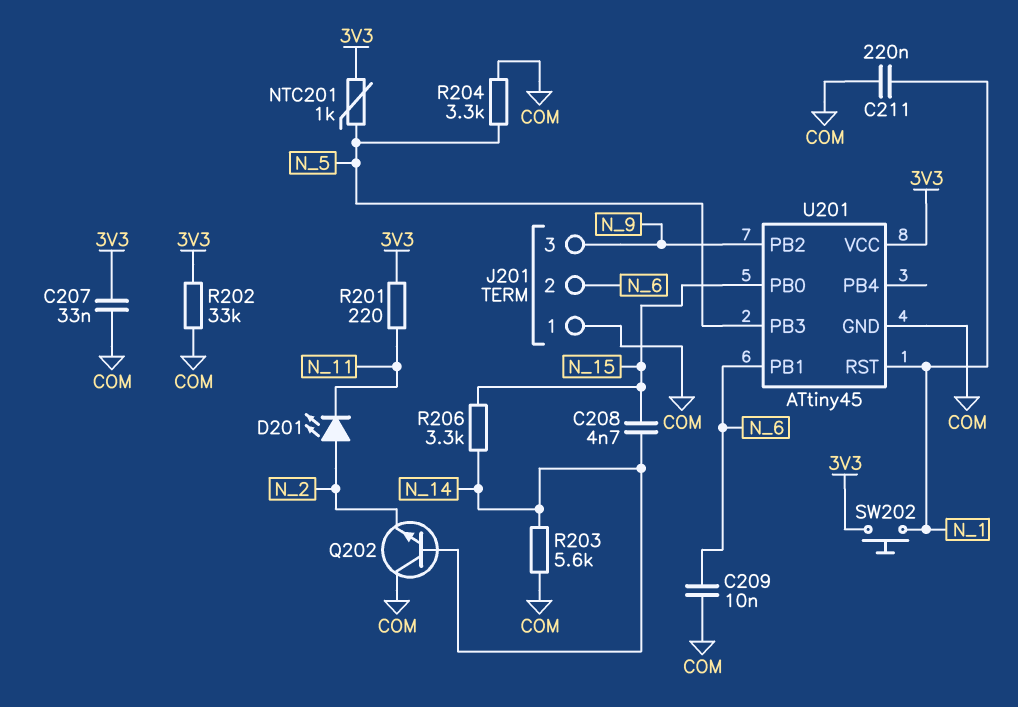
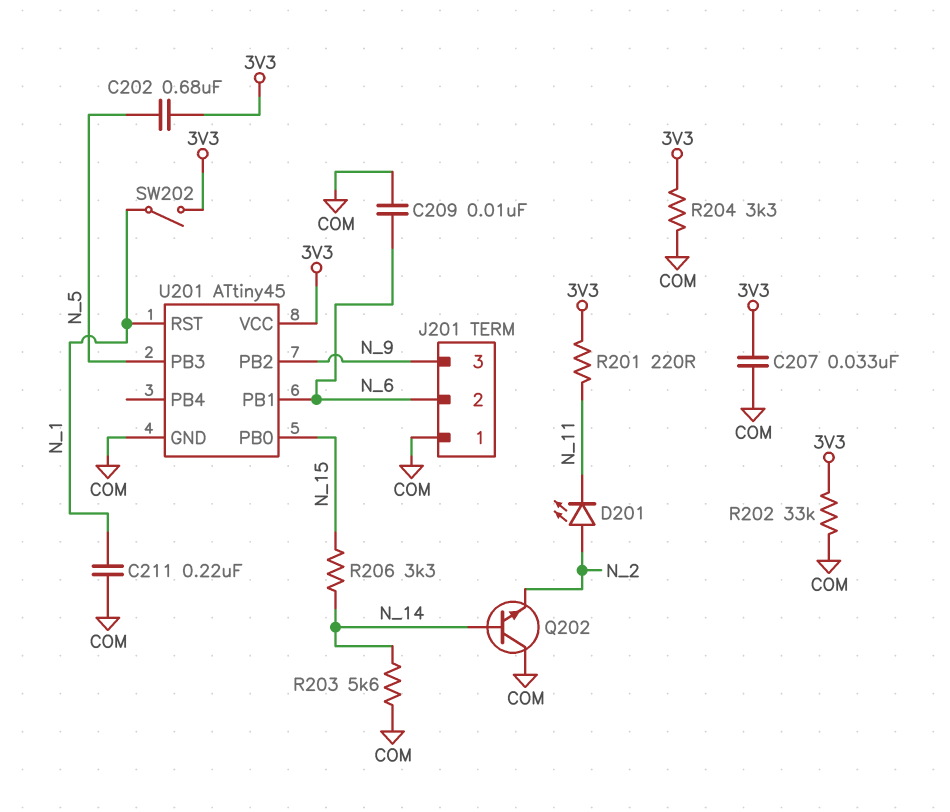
C202: none -> 680nF (3V3, N_5)
C208: 4.7nF (N_14, N_15) -> none
NTC201: 1k (3V3, N_5) -> none
R204: 3.3k (COM, N_5) -> 3.3k (3V3, COM)
SW202: button (3V3, N_1) -> switch (3V3, N_1)

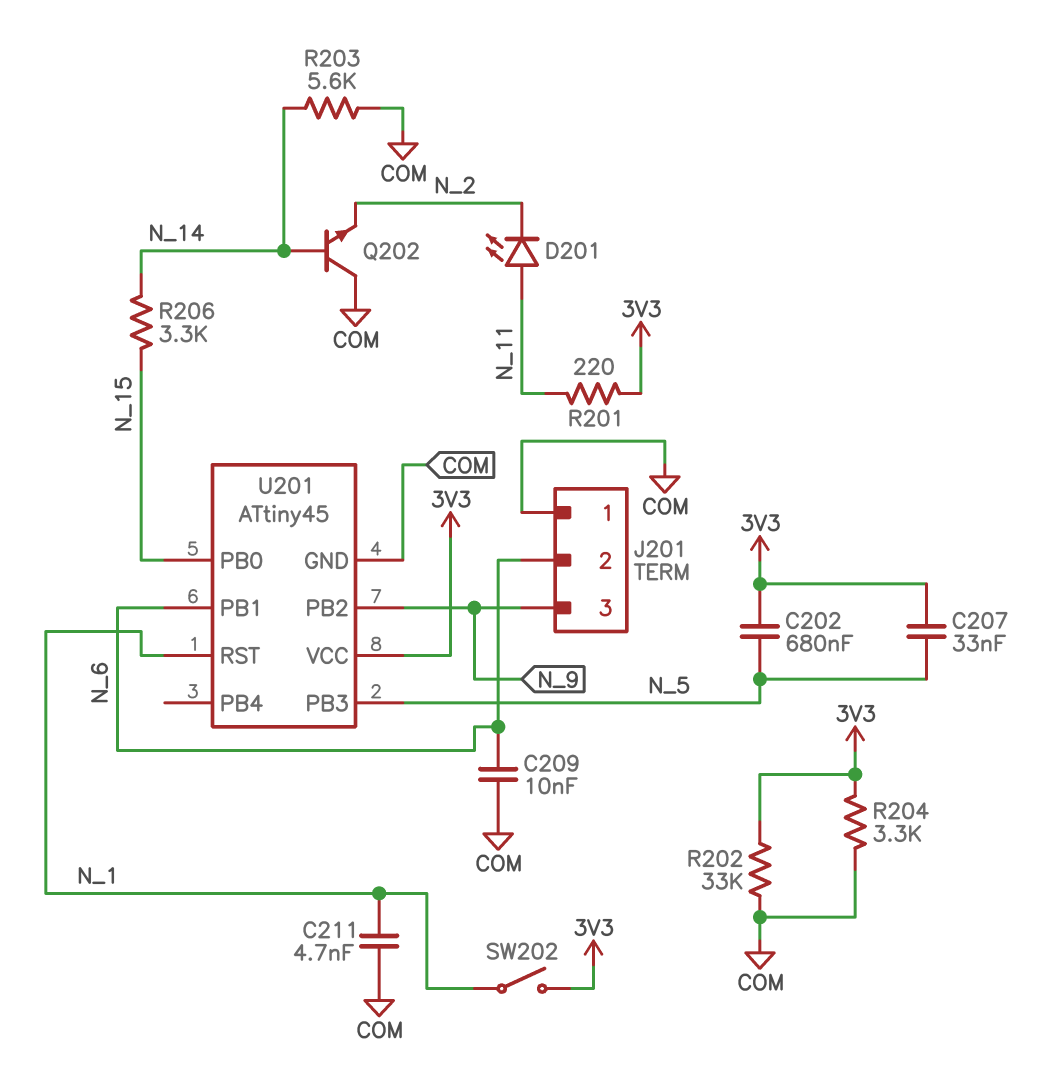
C207: 33nF (3V3, COM) -> 33nF (3V3, N_5)
C211: 220nF (COM, N_1) -> 4.7nF (COM, N_1)
D201: LED (A N_2, K N_11) -> LED (A N_11, K N_2)

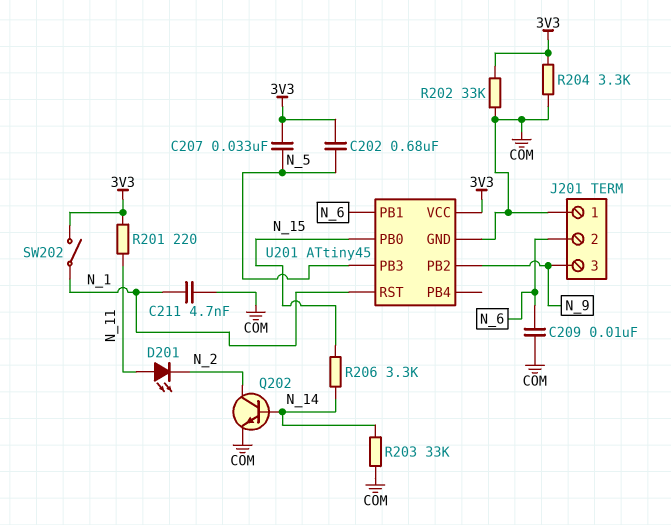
Q202: NPN (B N_14, C COM, E N_2) -> NPN (B N_14, C N_2, E COM)
R203: 5.6k (COM, N_14) -> 33k (COM, N_14)

